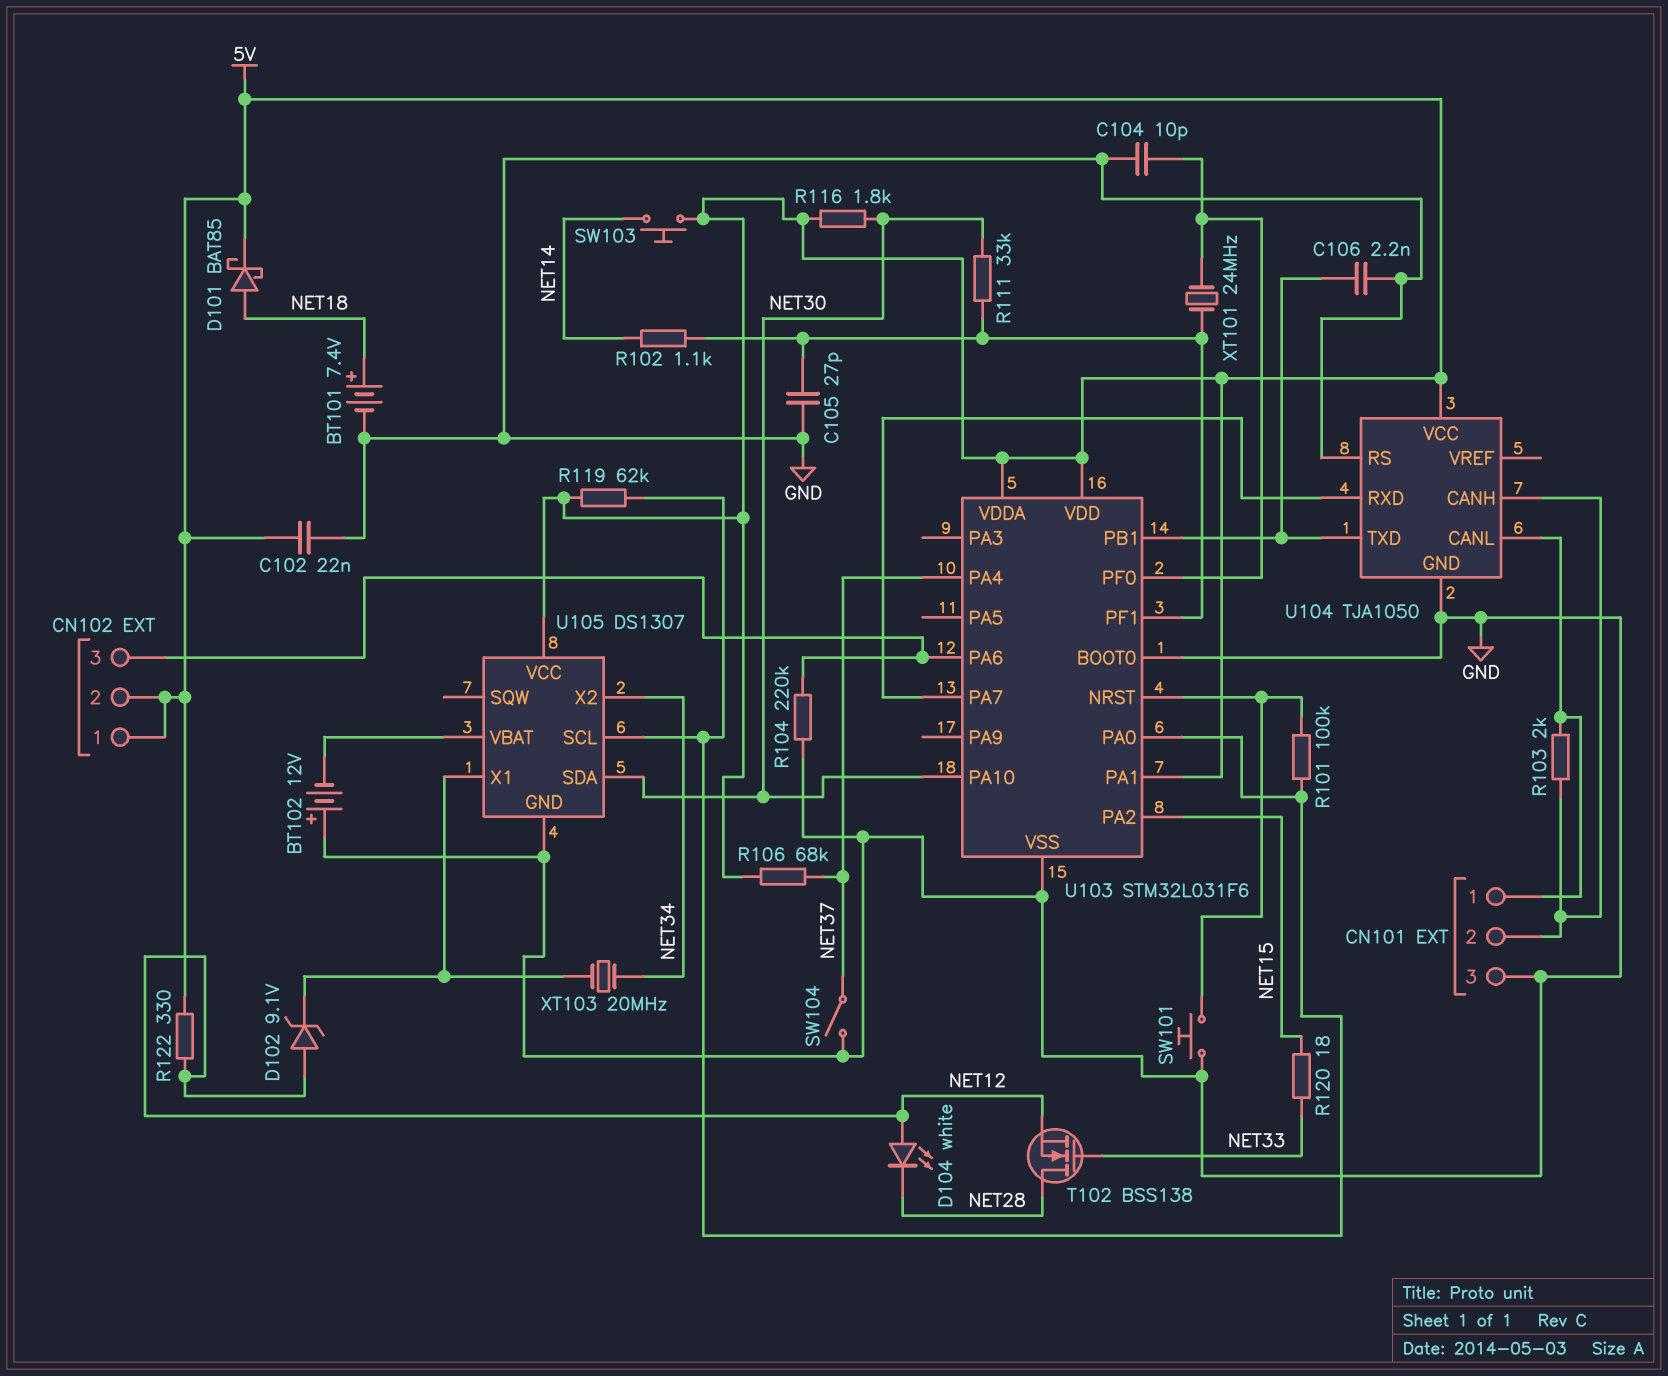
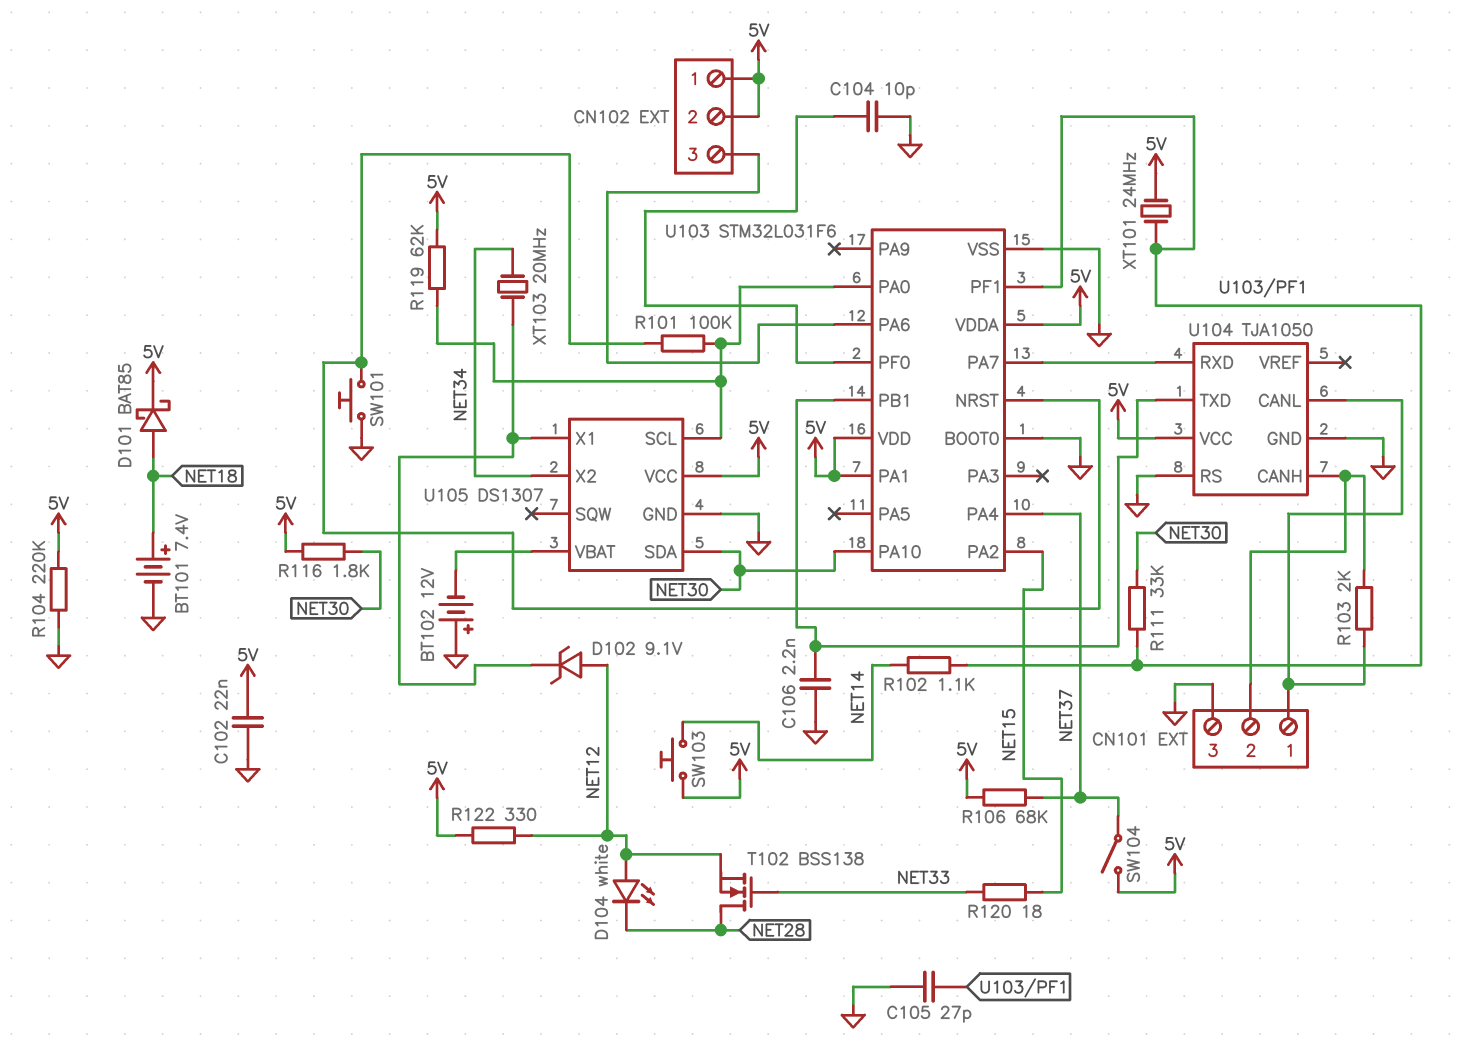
R104: 220k (CN102/3, GND) -> 220k (5V, GND)
SW104: switch (GND, NET37) -> switch (5V, NET37)
XT101: 24MHz (U103/PF0, U103/PF1) -> 24MHz (5V, U103/PF1)

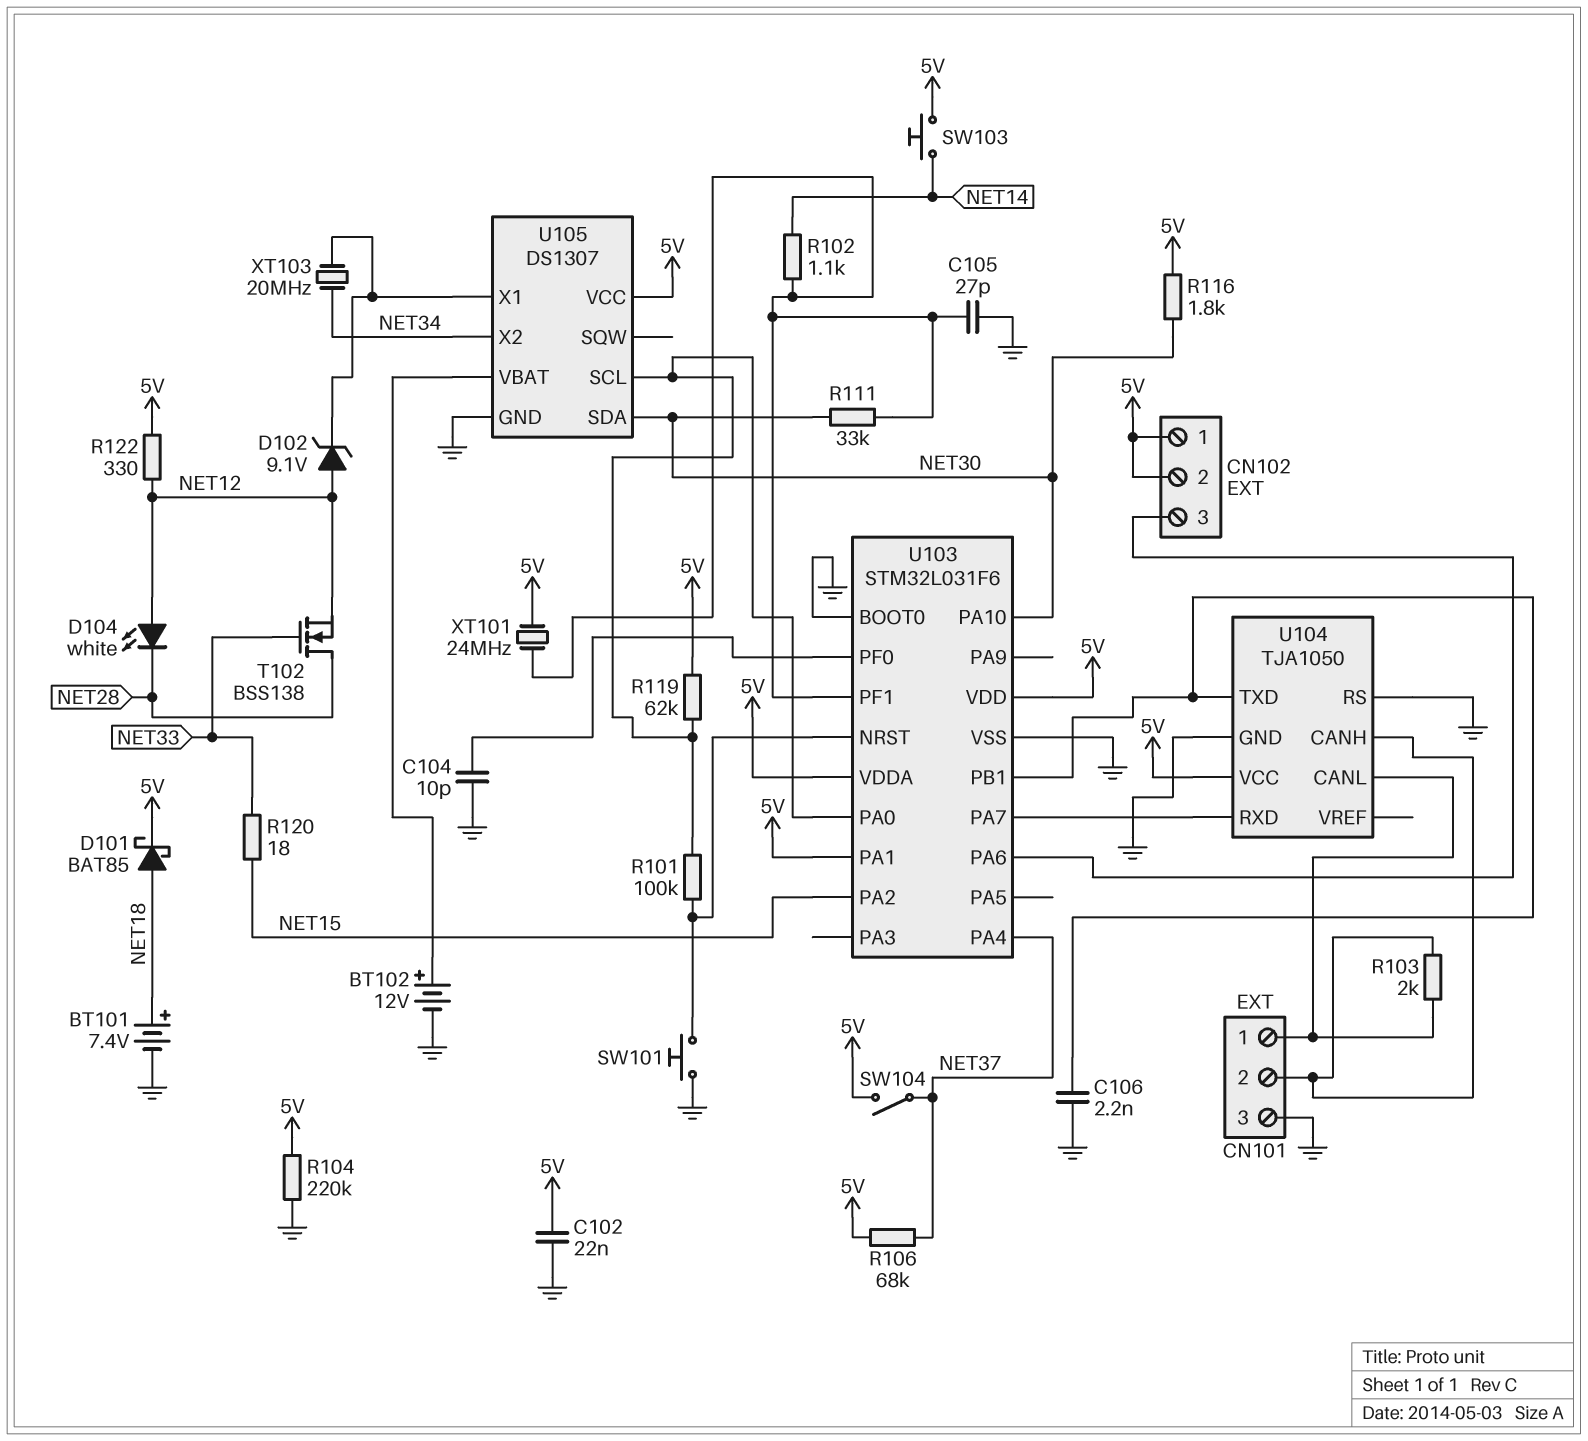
BT102: 12V (plus GND, minus U105/VBAT) -> 12V (plus U105/VBAT, minus GND)

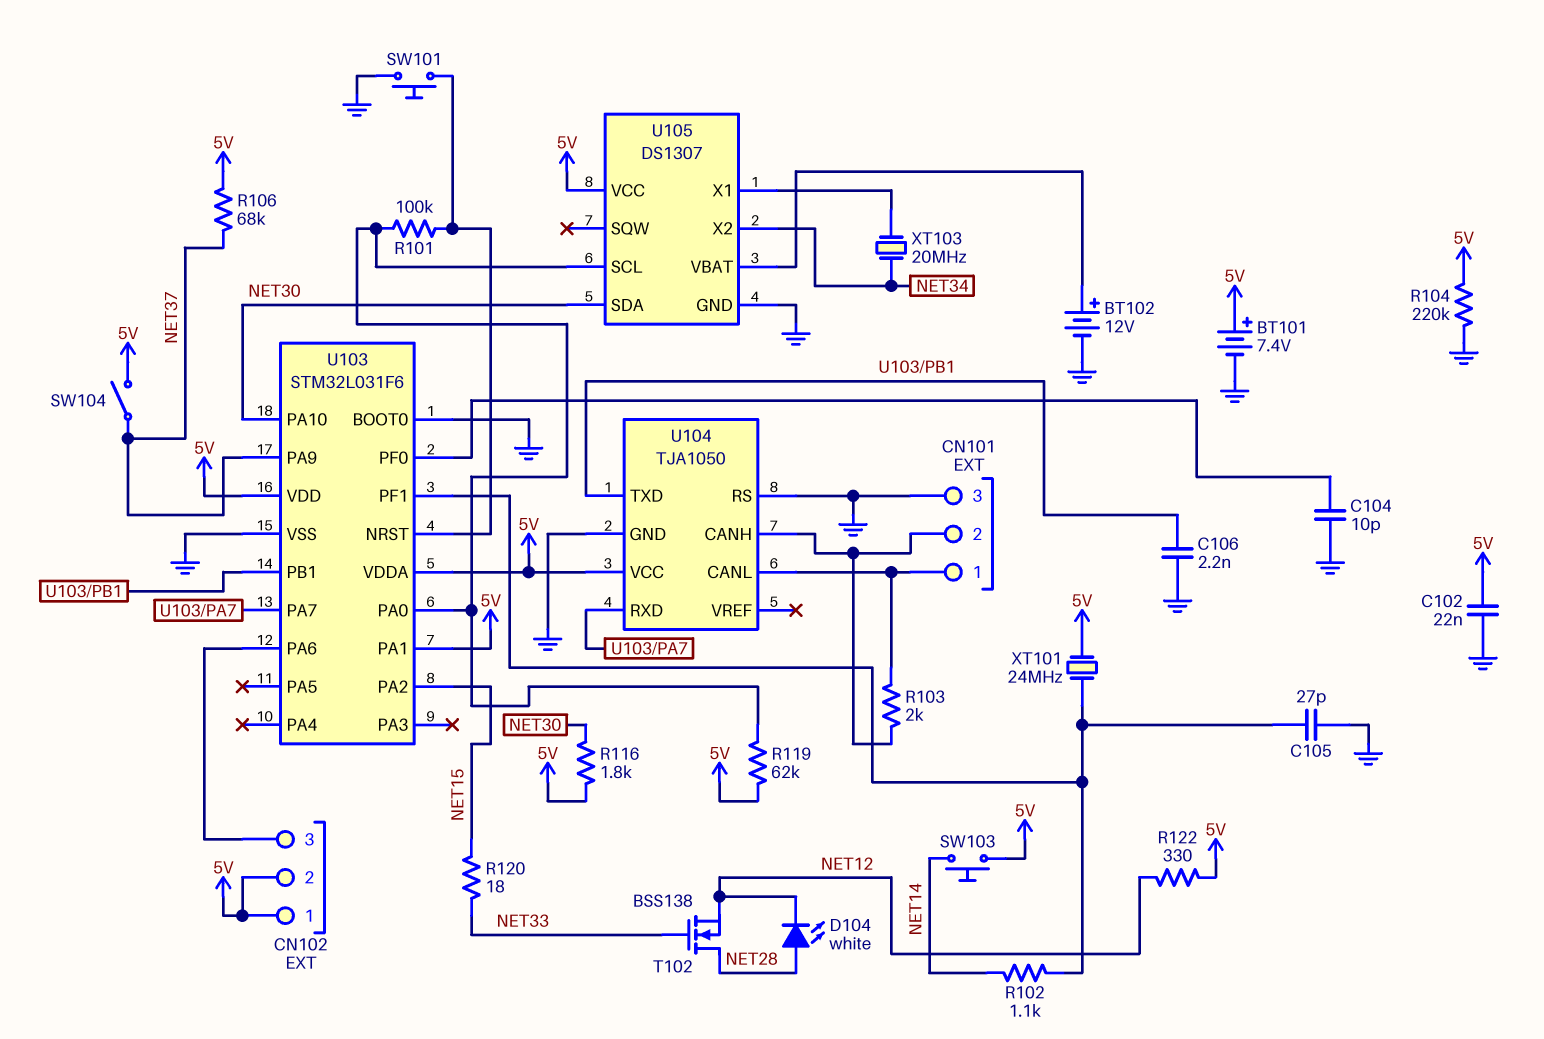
BT101: 7.4V (plus NET18, minus GND) -> 7.4V (plus 5V, minus GND)
D101: schottky BAT85 (A NET18, K 5V) -> none
D102: zener 9.1V (A NET12, K U105/X1) -> none
D104: LED white (A NET12, K NET28) -> LED white (A NET28, K NET12)
R111: 33k (NET30, U103/PF1) -> none
U103 pin PA4: NET37 -> none
U103 pin PA9: none -> NET37

